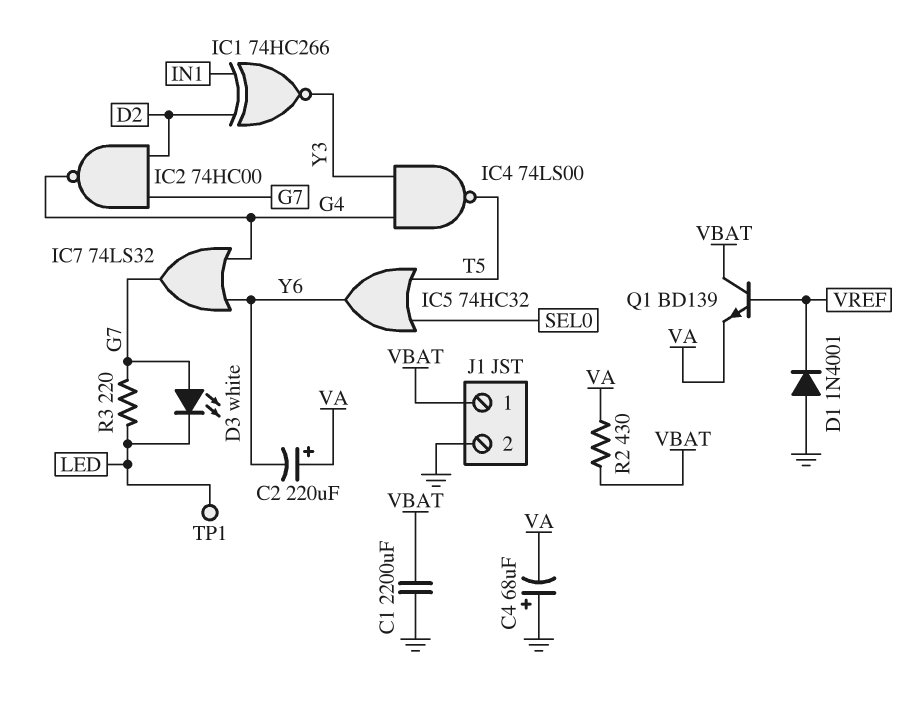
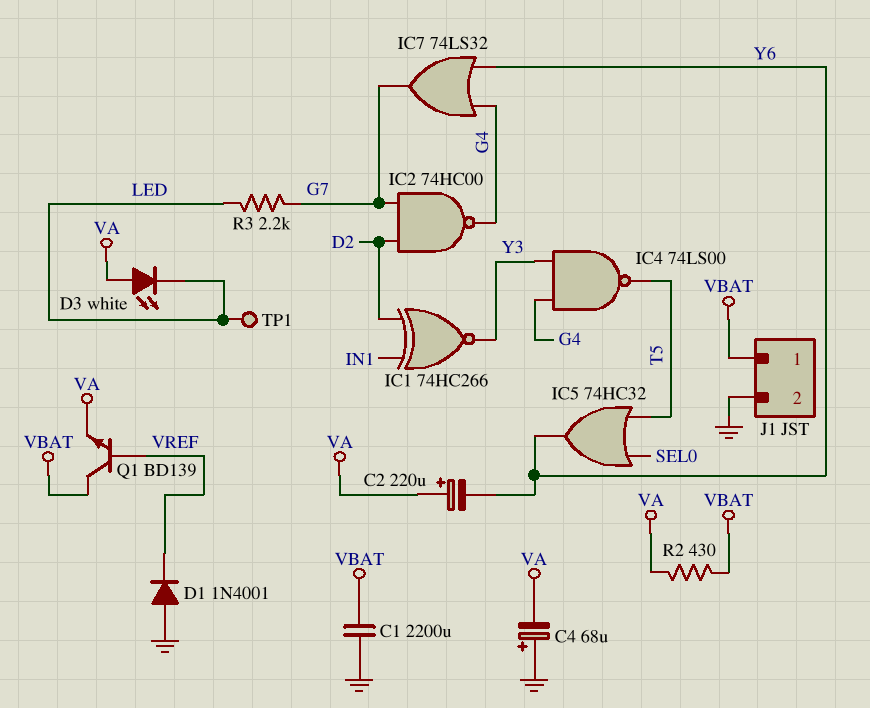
D3: LED white (A G7, K LED) -> LED white (A VA, K LED)
R3: 220 (G7, LED) -> 2.2k (G7, LED)

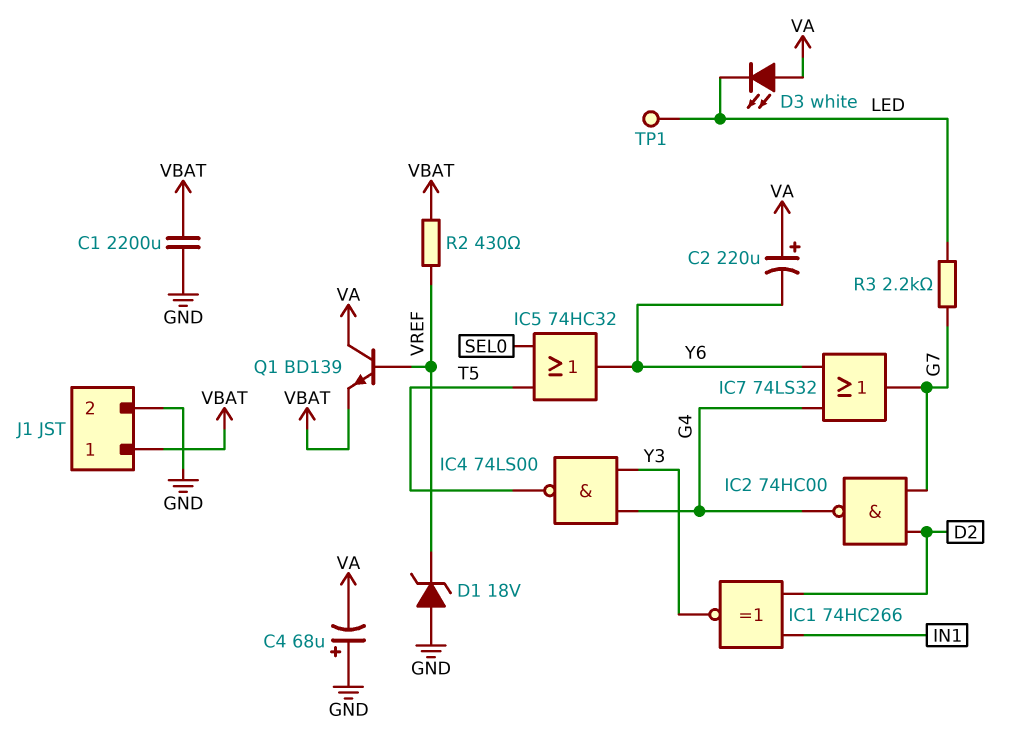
D1: diode 1N4001 (A GND, K VREF) -> zener 18V (A GND, K VREF)
Q1: NPN BD139 (B VREF, C VBAT, E VA) -> NPN BD139 (B VREF, C VA, E VBAT)
R2: 430 (VA, VBAT) -> 430 (VBAT, VREF)

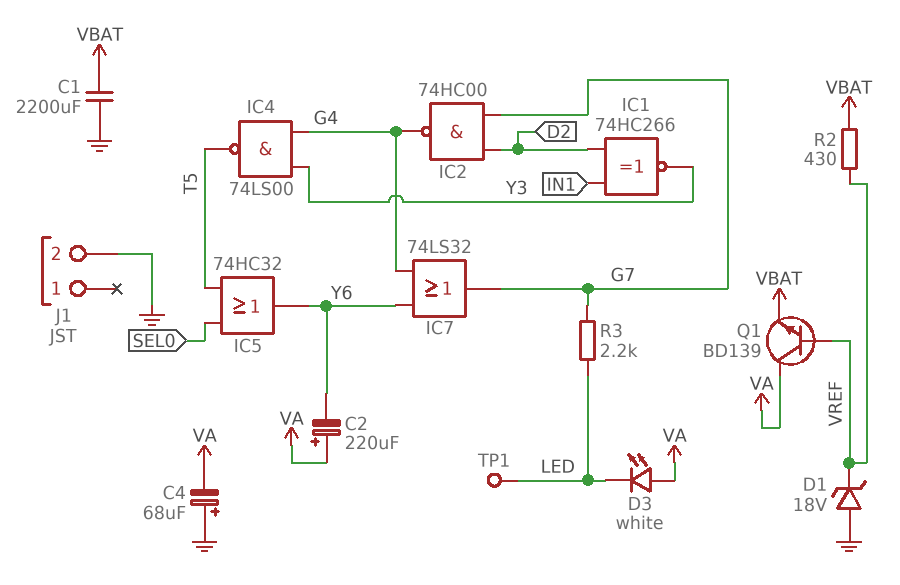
J1 pin 1: VBAT -> none

